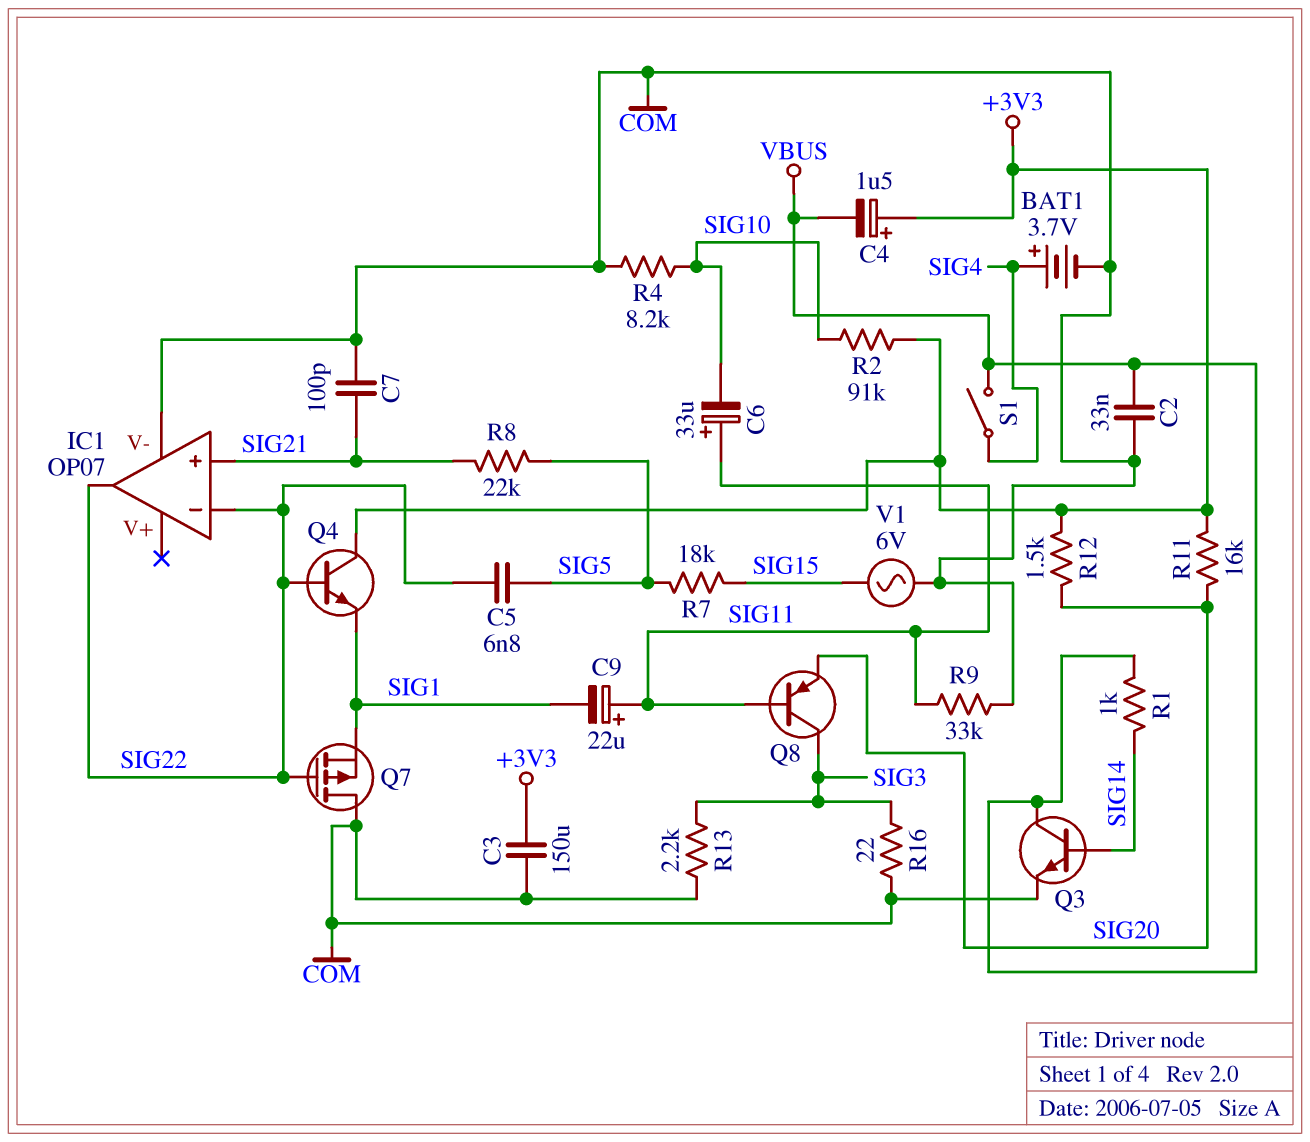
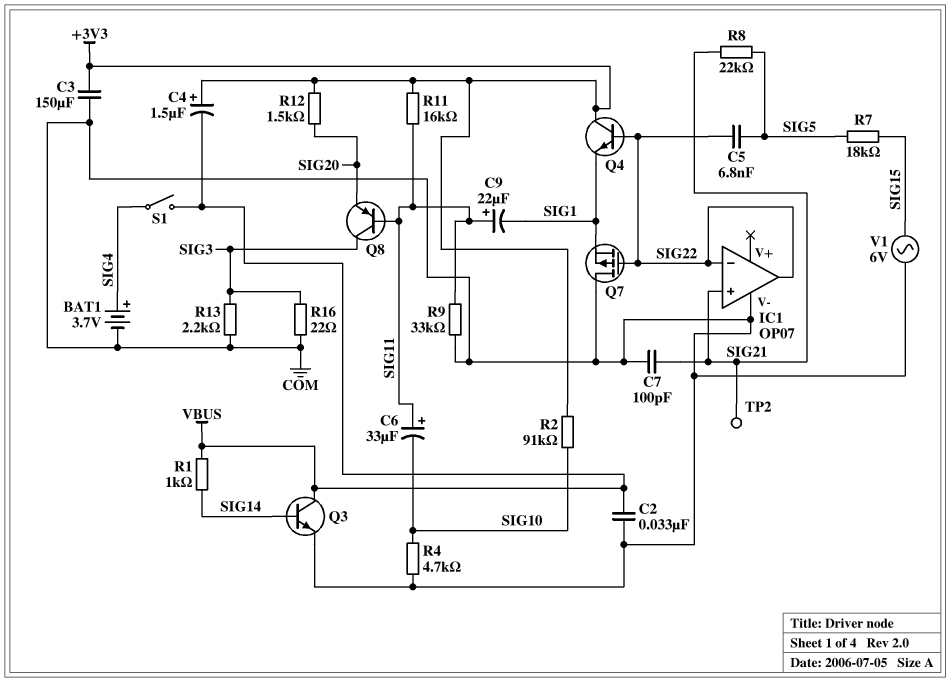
R4: 8.2k (COM, SIG10) -> 4.7k (COM, SIG10)
R11: 16k (+3V3, SIG20) -> 16k (+3V3, SIG11)
TP2: none -> test point (SIG21)

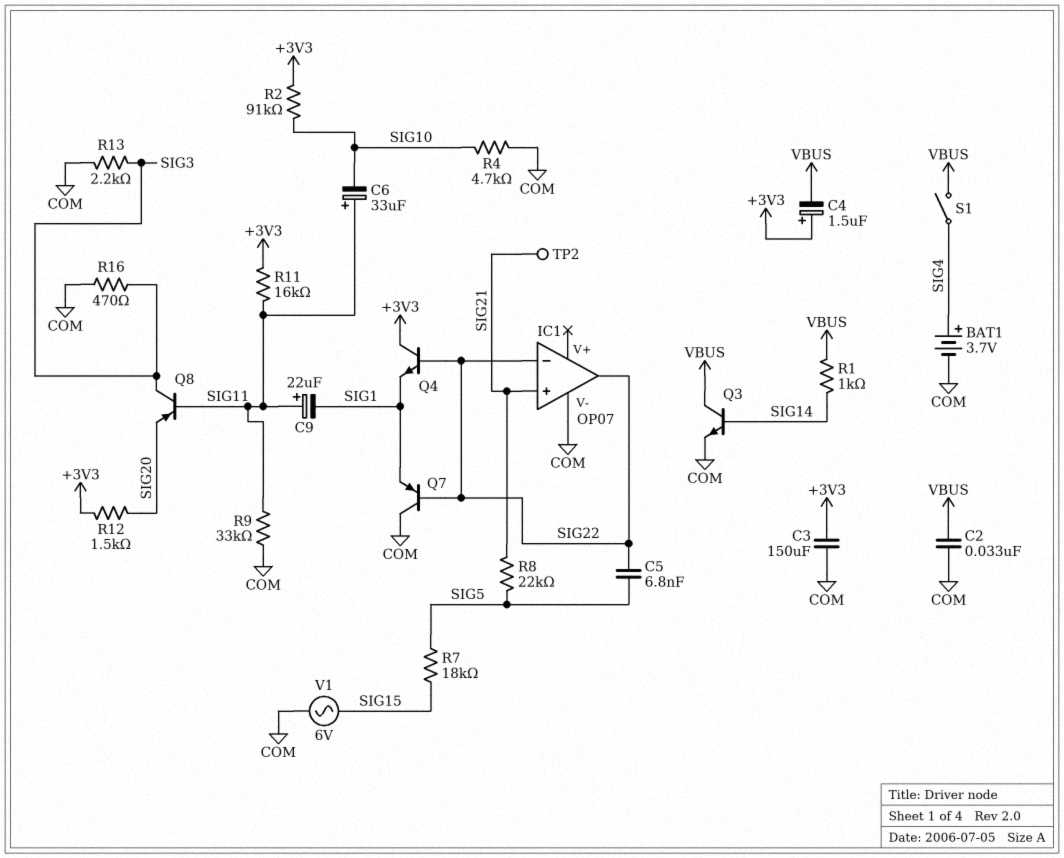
C7: 100pF (COM, SIG21) -> none
Q7: PMOS (G SIG22, D COM, S SIG1) -> PNP (B SIG22, C COM, E SIG1)
R16: 22 (COM, SIG3) -> 470 (COM, SIG3)

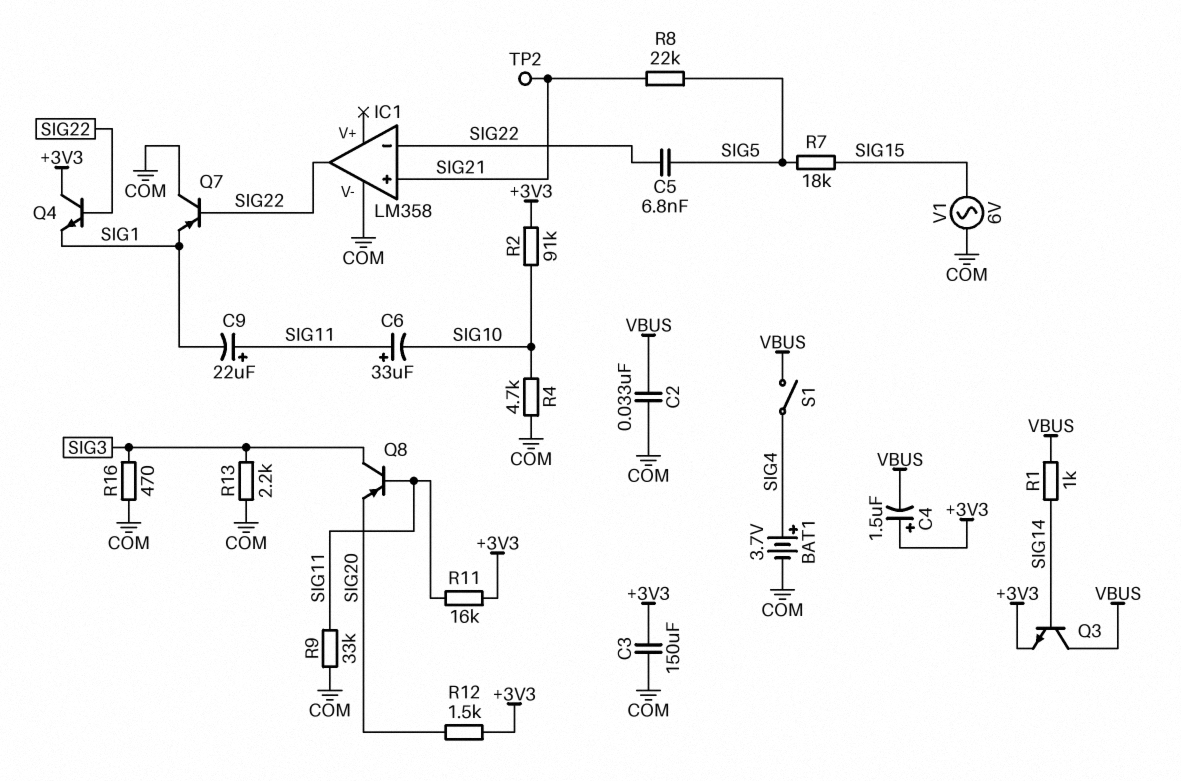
IC1: OP07 -> LM358
Q3: NPN (B SIG14, C VBUS, E COM) -> NPN (B SIG14, C VBUS, E +3V3)

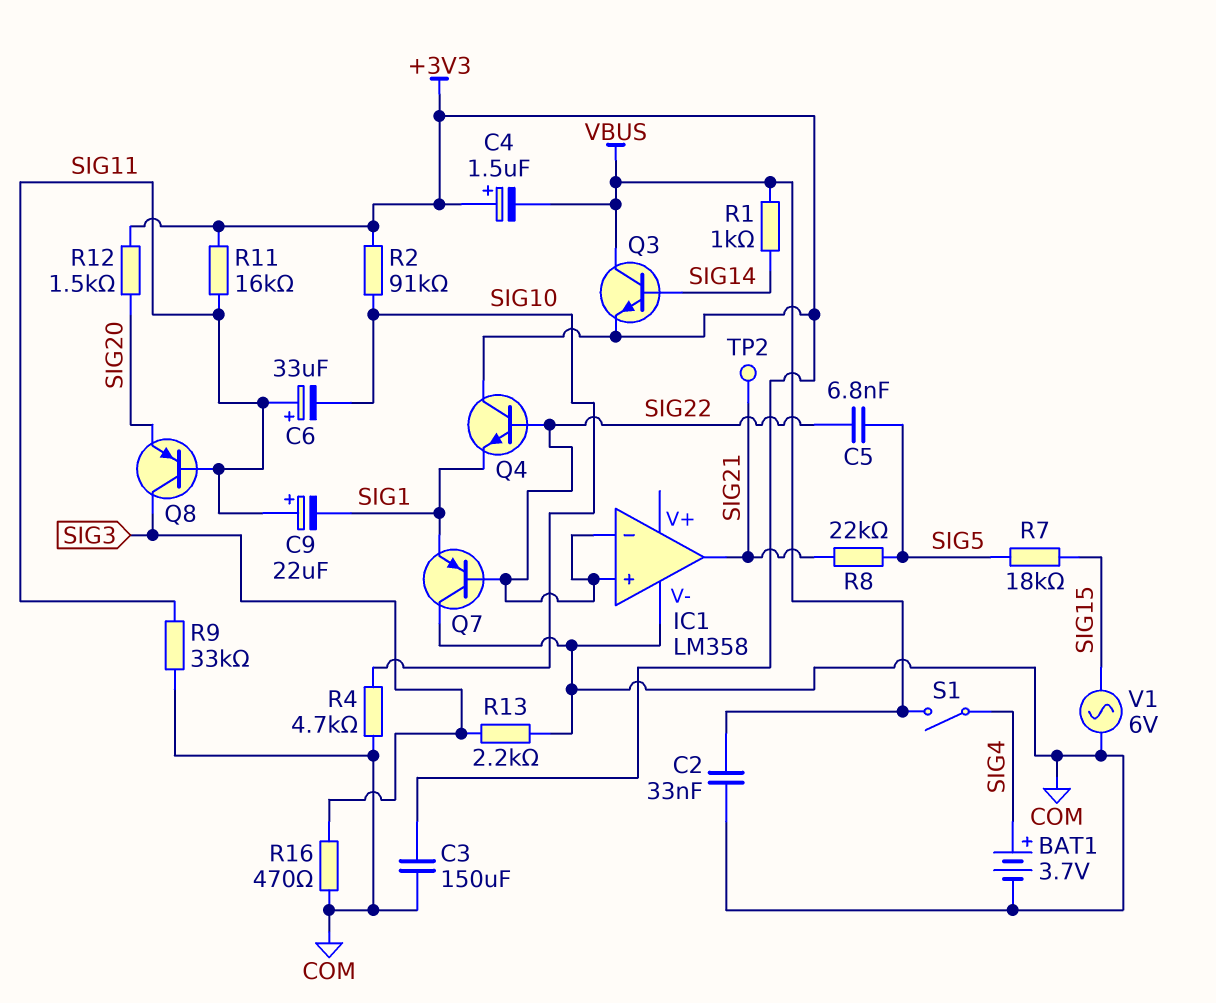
IC1 pin in+: SIG21 -> SIG22
IC1 pin out: SIG22 -> SIG21

